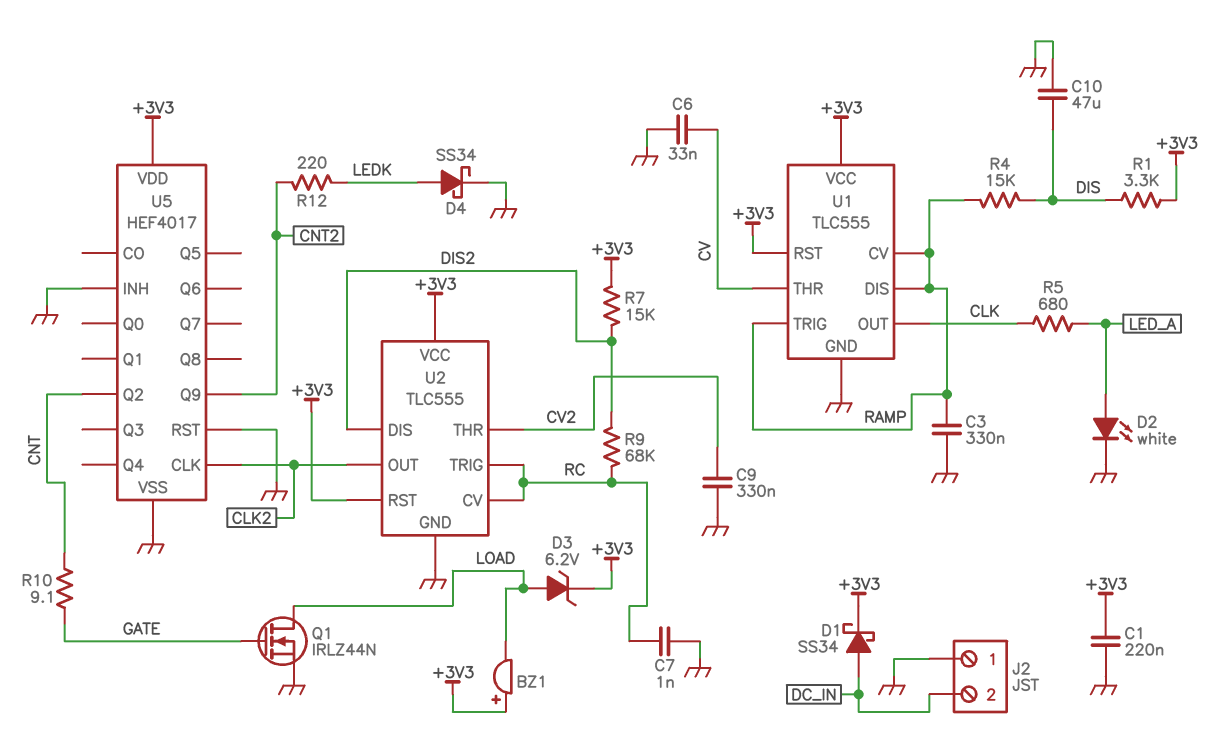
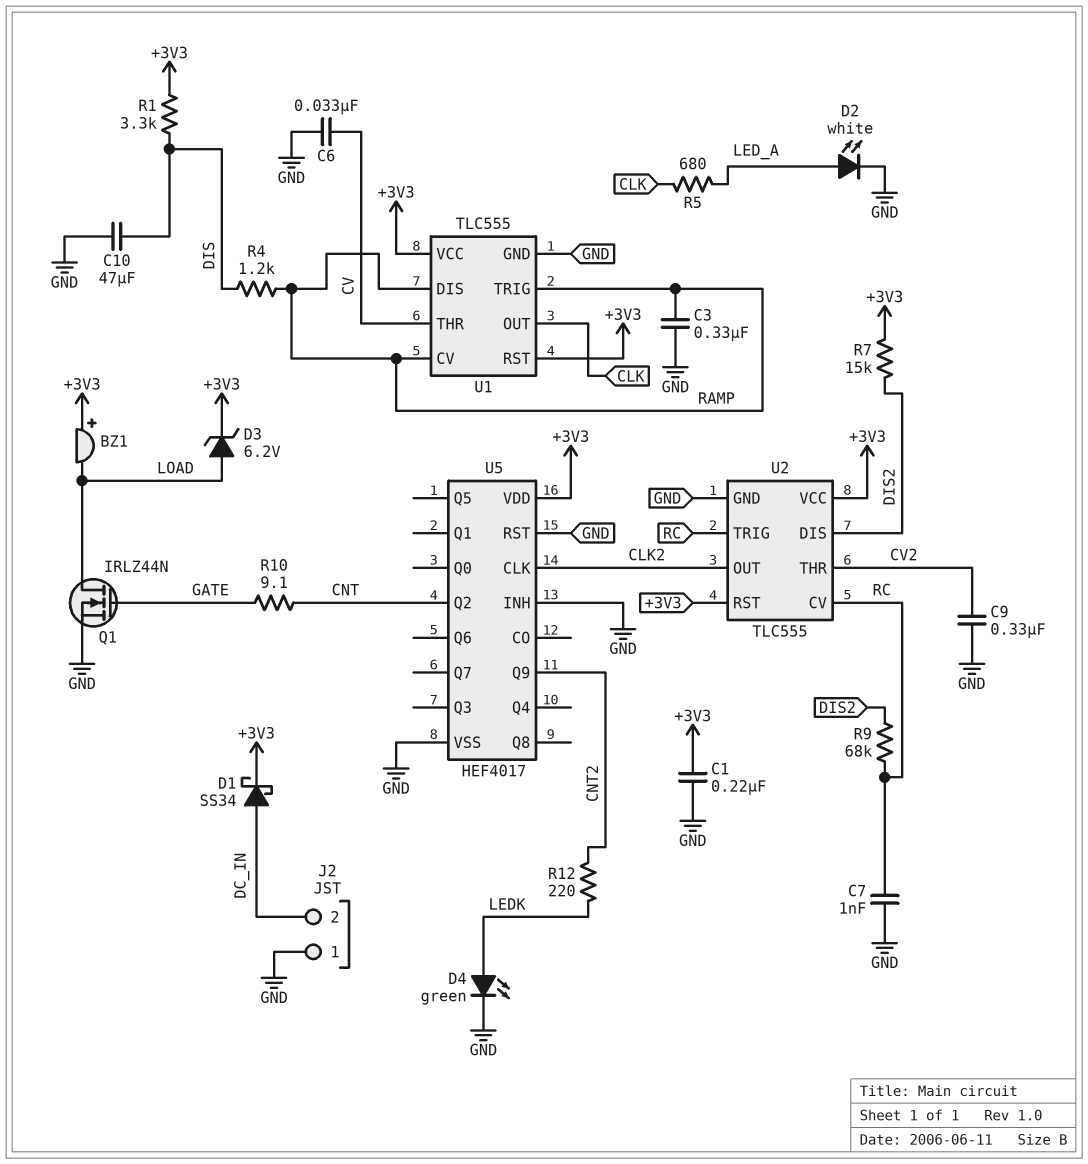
D4: schottky SS34 (A LEDK, K GND) -> LED green (A LEDK, K GND)
R4: 15k (DIS, RAMP) -> 1.2k (DIS, RAMP)

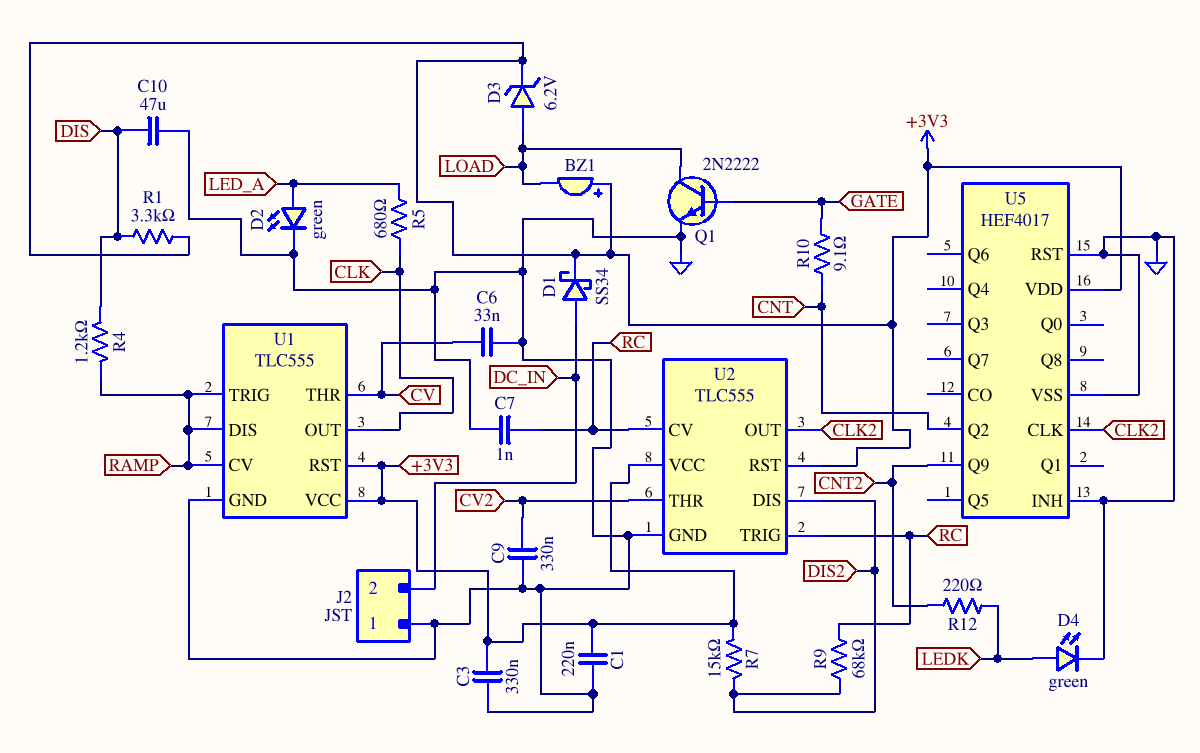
C3: 330nF (GND, RAMP) -> 330nF (+3V3, GND)
D2: LED white (A LED_A, K GND) -> LED green (A LED_A, K GND)
Q1: NMOS IRLZ44N (G GATE, D LOAD, S GND) -> NPN 2N2222 (B GATE, C LOAD, E GND)

